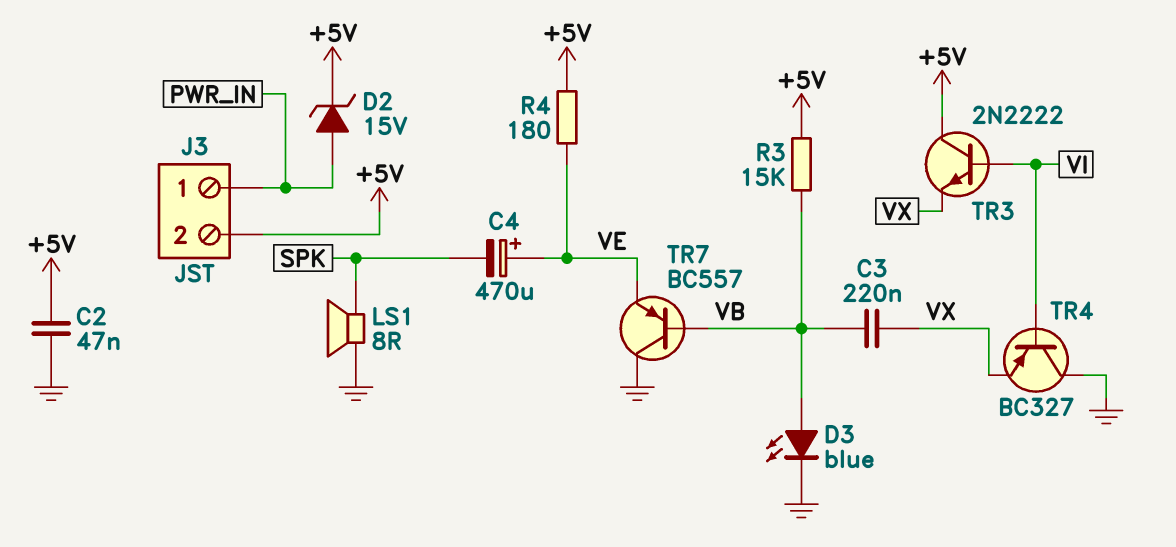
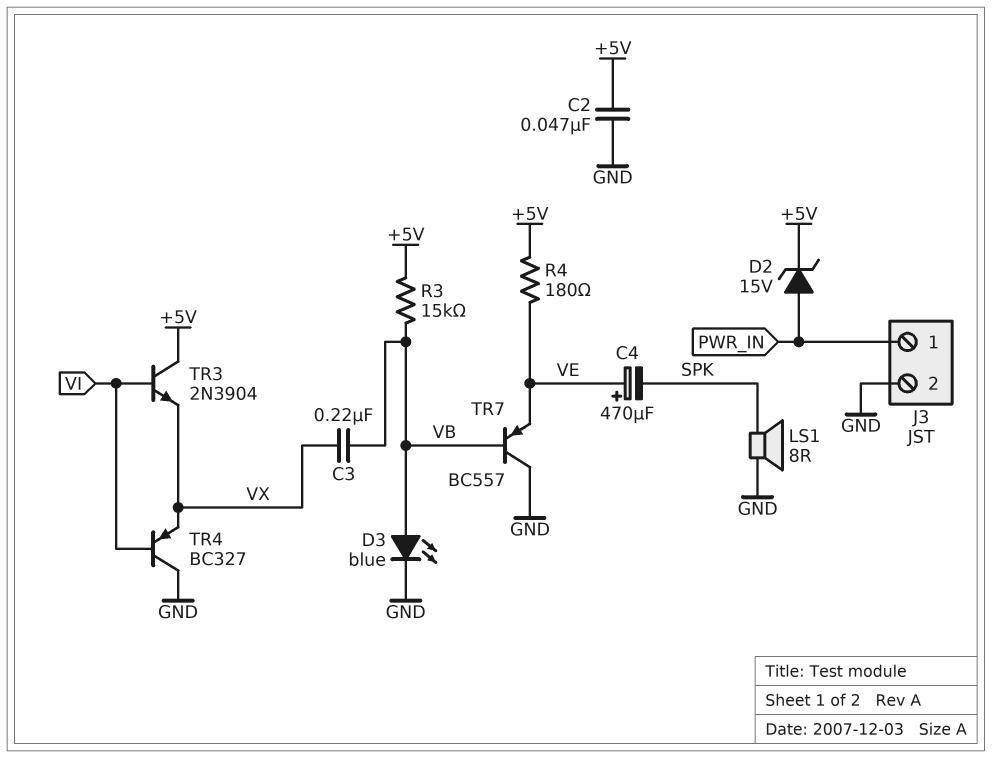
J3 pin 2: +5V -> GND
TR3: NPN 2N2222 (B VI, C +5V, E VX) -> NPN 2N3904 (B VI, C +5V, E VX)

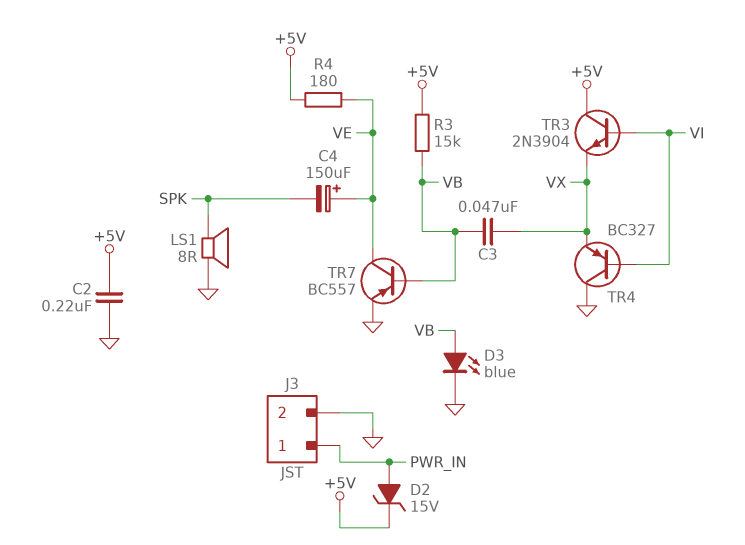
C2: 47nF (+5V, GND) -> 220nF (+5V, GND)
C3: 220nF (VB, VX) -> 47nF (VB, VX)
C4: 470uF (plus VE, minus SPK) -> 150uF (plus VE, minus SPK)
TR7: PNP BC557 (B VB, C GND, E VE) -> PNP BC557 (B VB, C VE, E GND)

